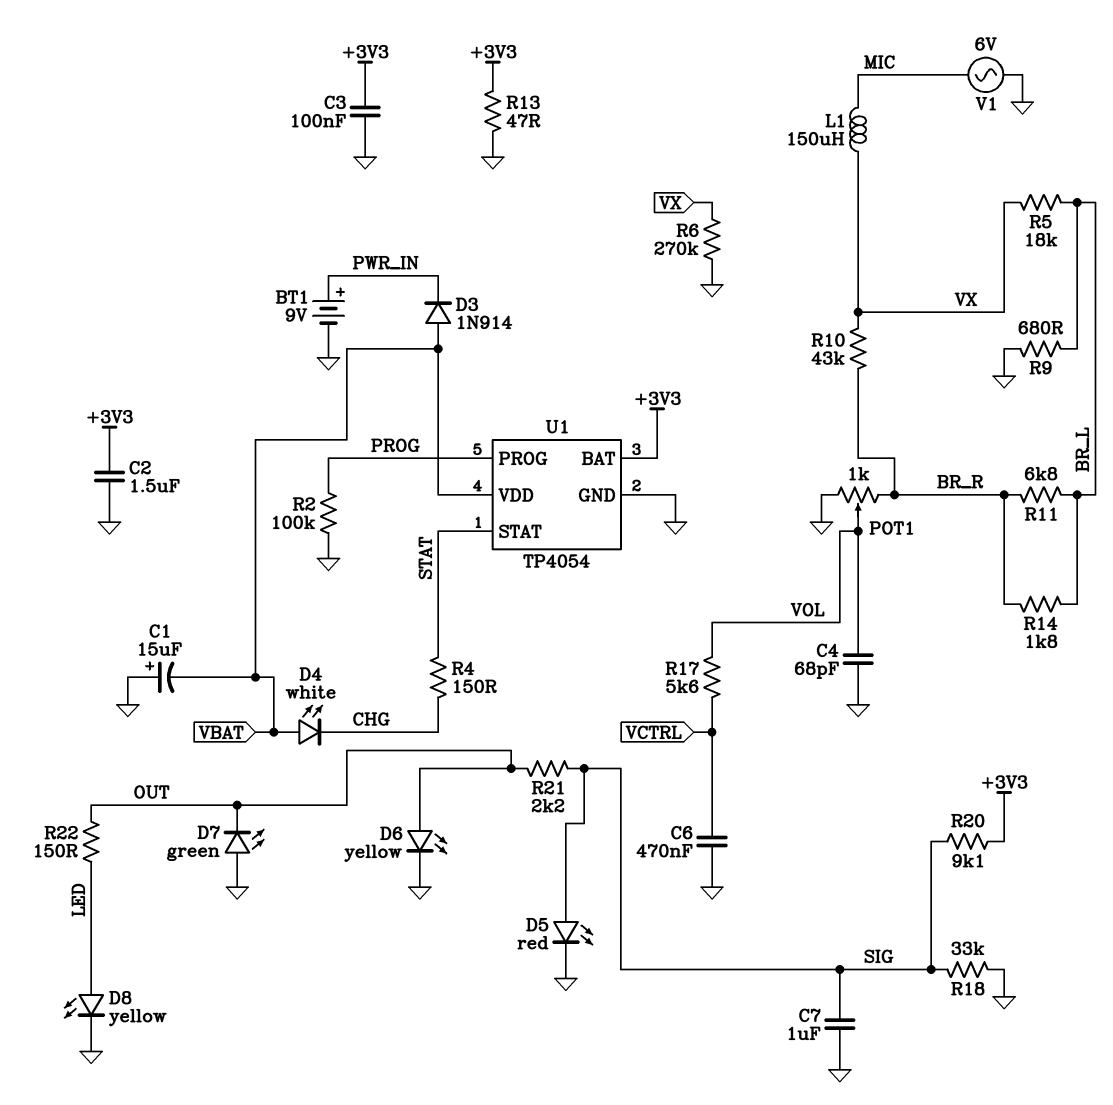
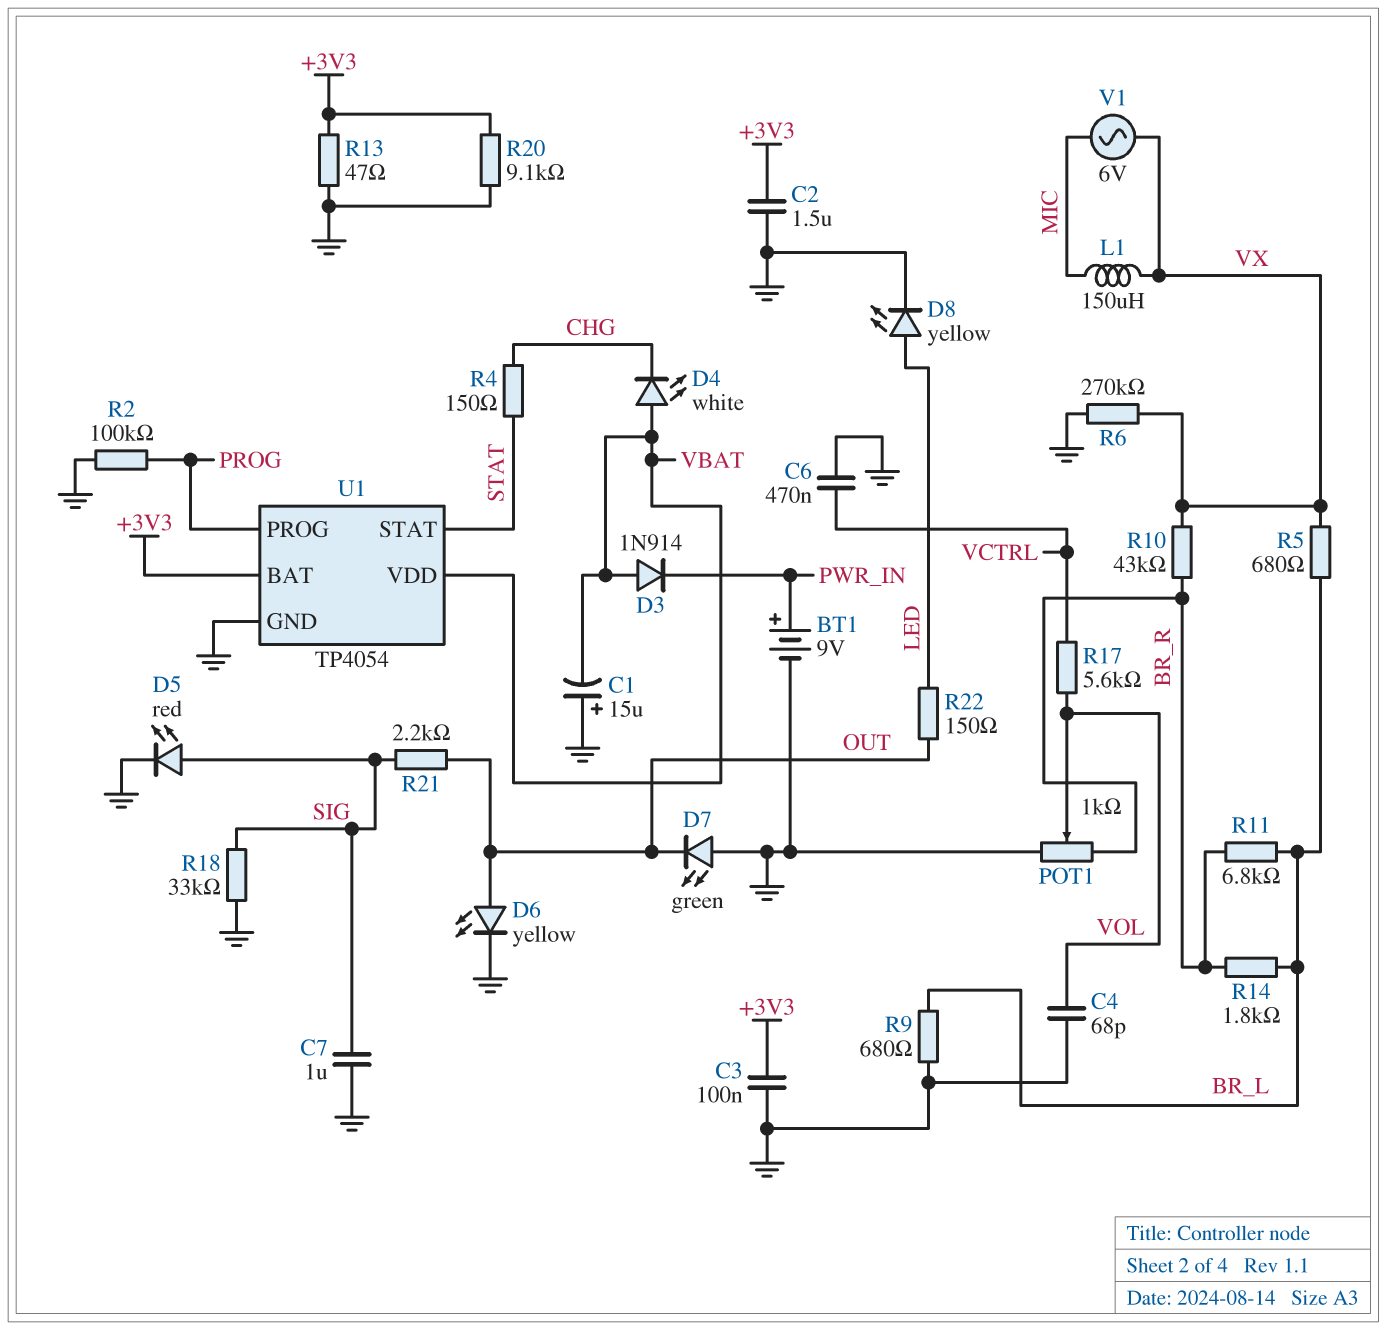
R5: 18k (BR_L, VX) -> 680 (BR_L, VX)
R20: 9.1k (+3V3, SIG) -> 9.1k (+3V3, GND)
V1: AC 6V (GND, MIC) -> AC 6V (MIC, VX)

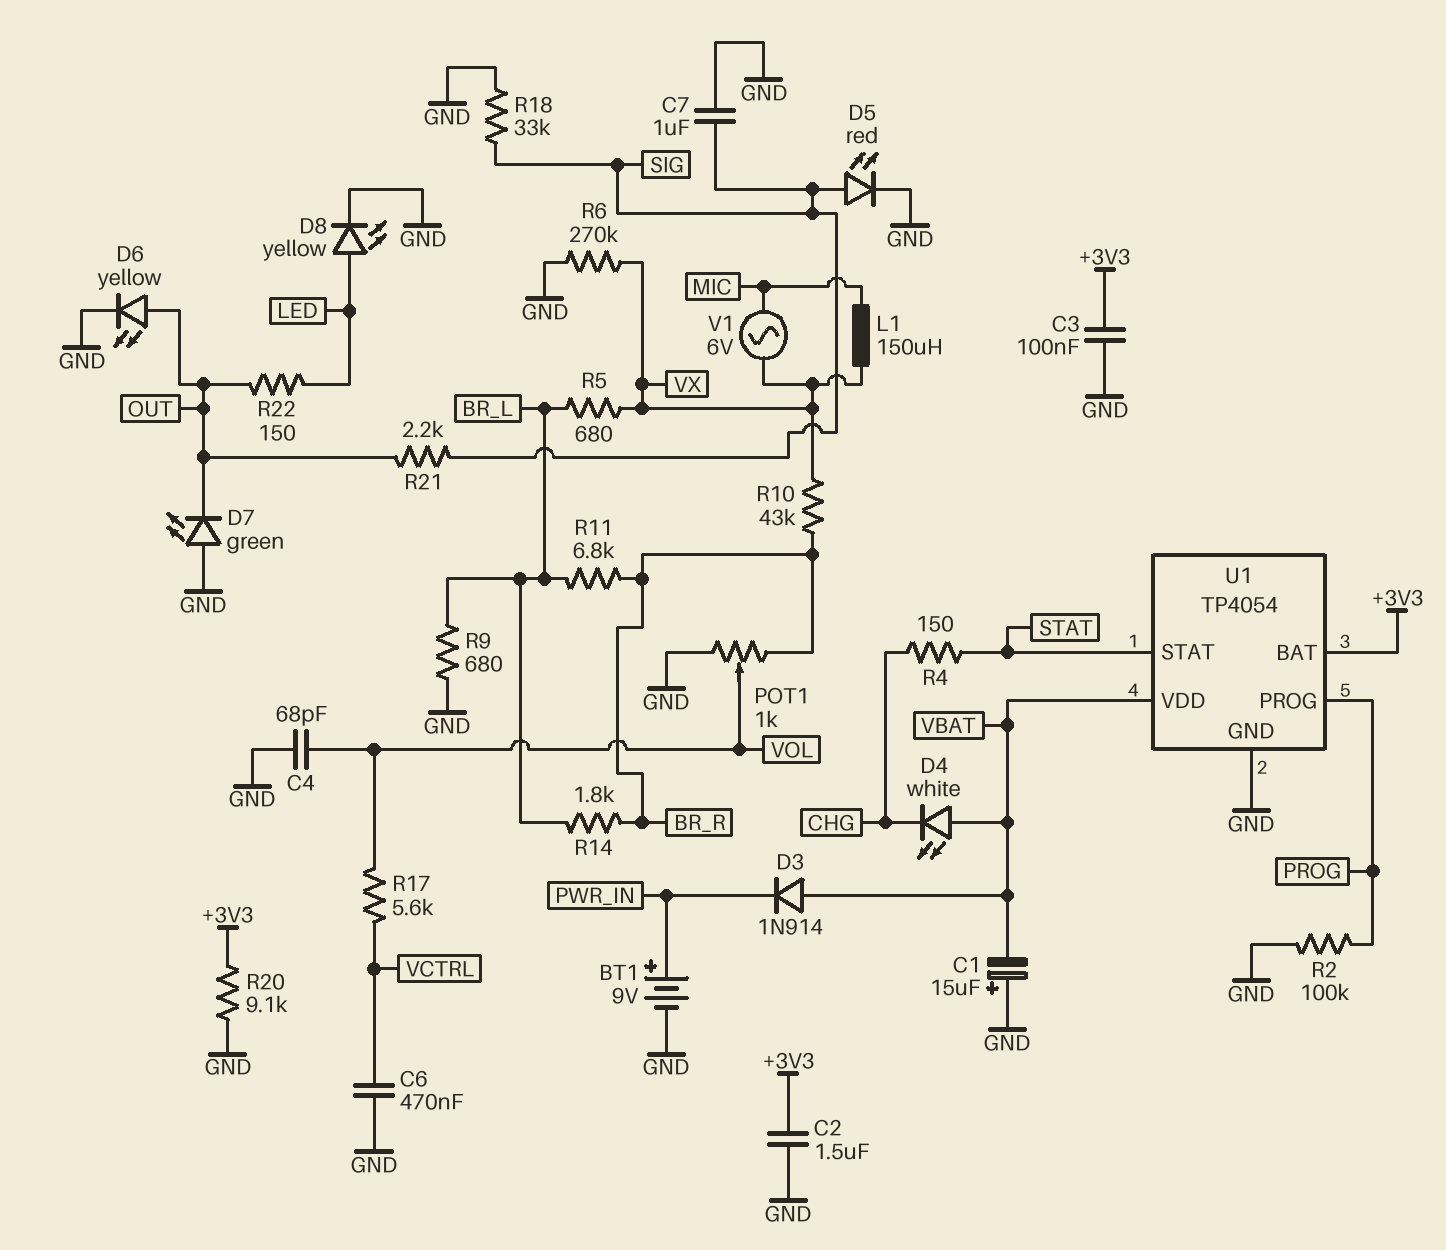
R13: 47 (+3V3, GND) -> none

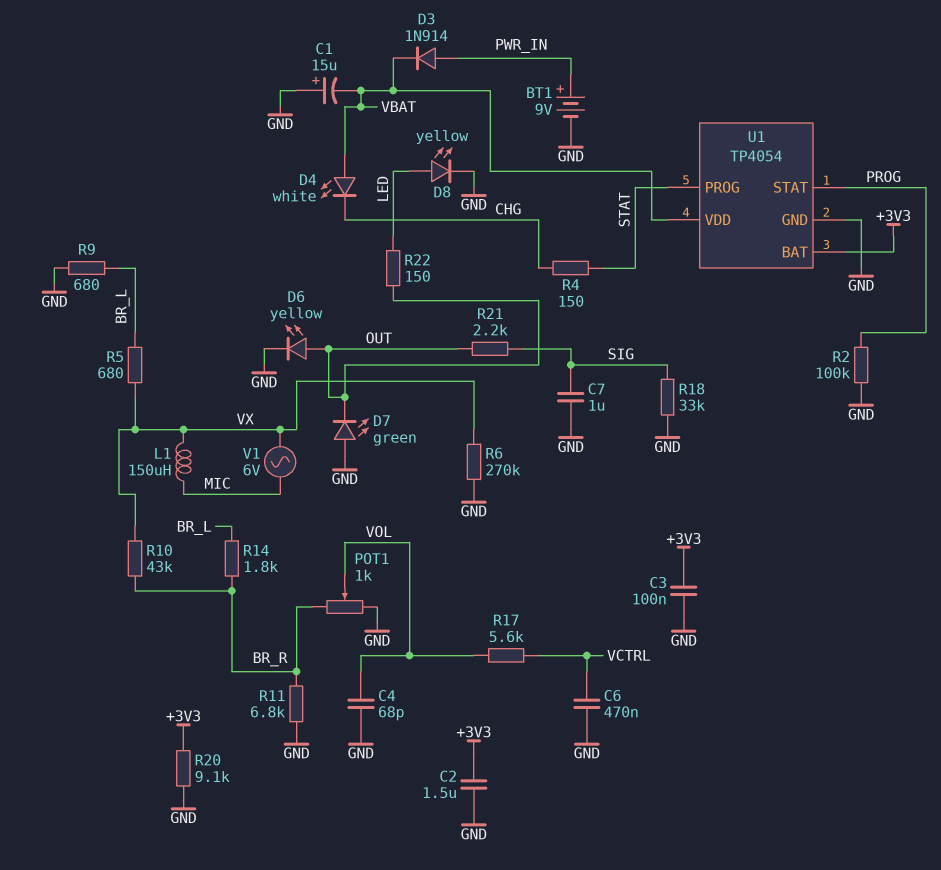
D3: diode 1N914 (A VBAT, K PWR_IN) -> diode 1N914 (A PWR_IN, K VBAT)
D5: LED red (A SIG, K GND) -> none
R11: 6.8k (BR_L, BR_R) -> 6.8k (BR_R, GND)
U1 pin PROG: PROG -> STAT
U1 pin STAT: STAT -> PROG

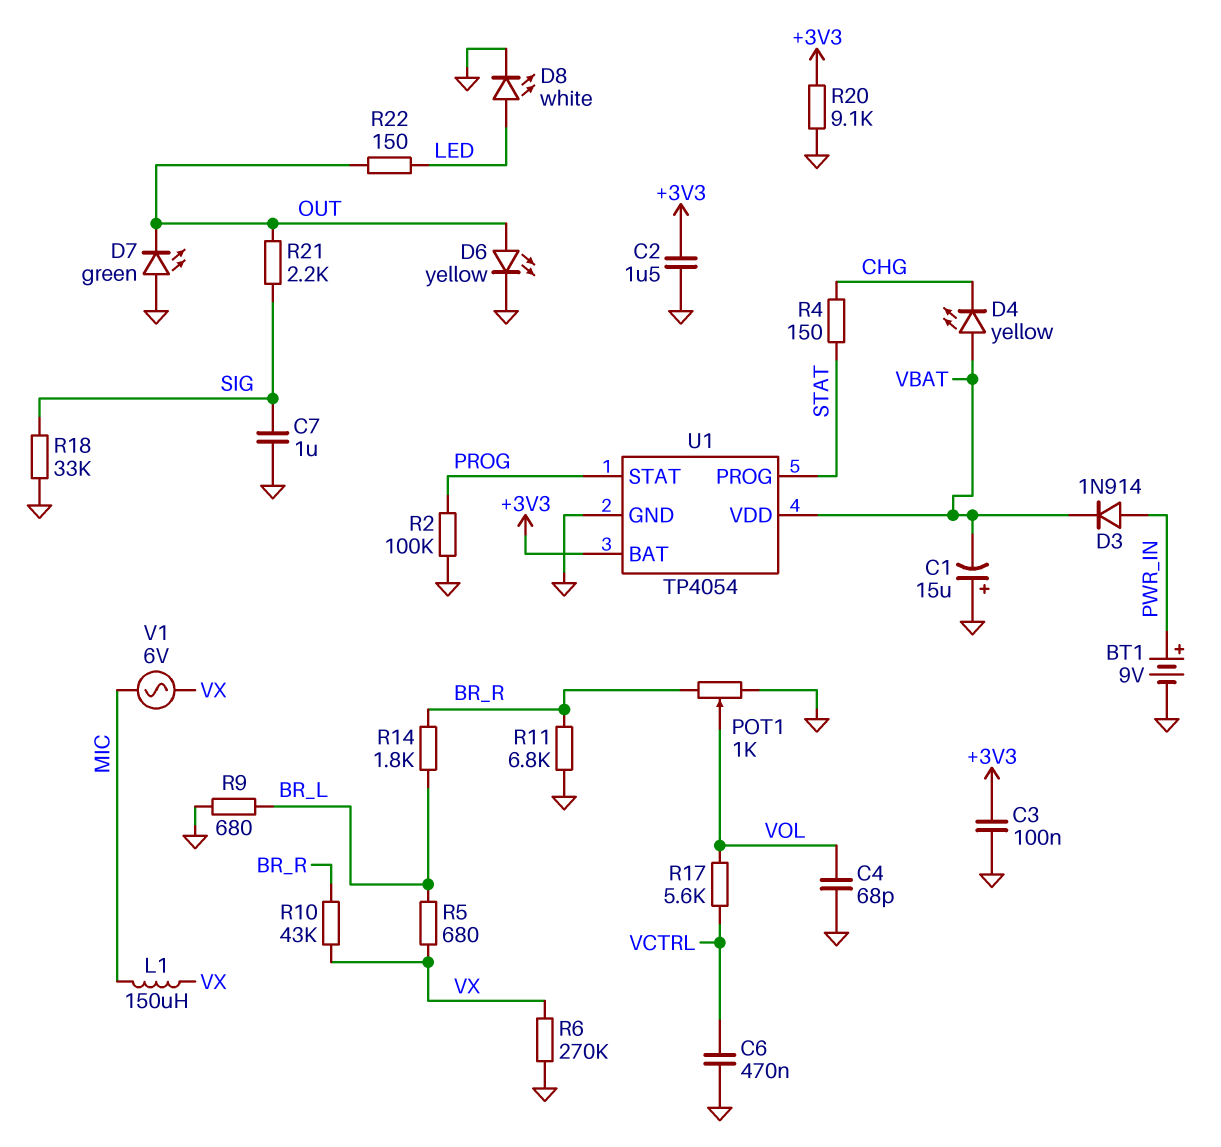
D4: LED white (A VBAT, K CHG) -> LED yellow (A VBAT, K CHG)
D8: LED yellow (A LED, K GND) -> LED white (A LED, K GND)

